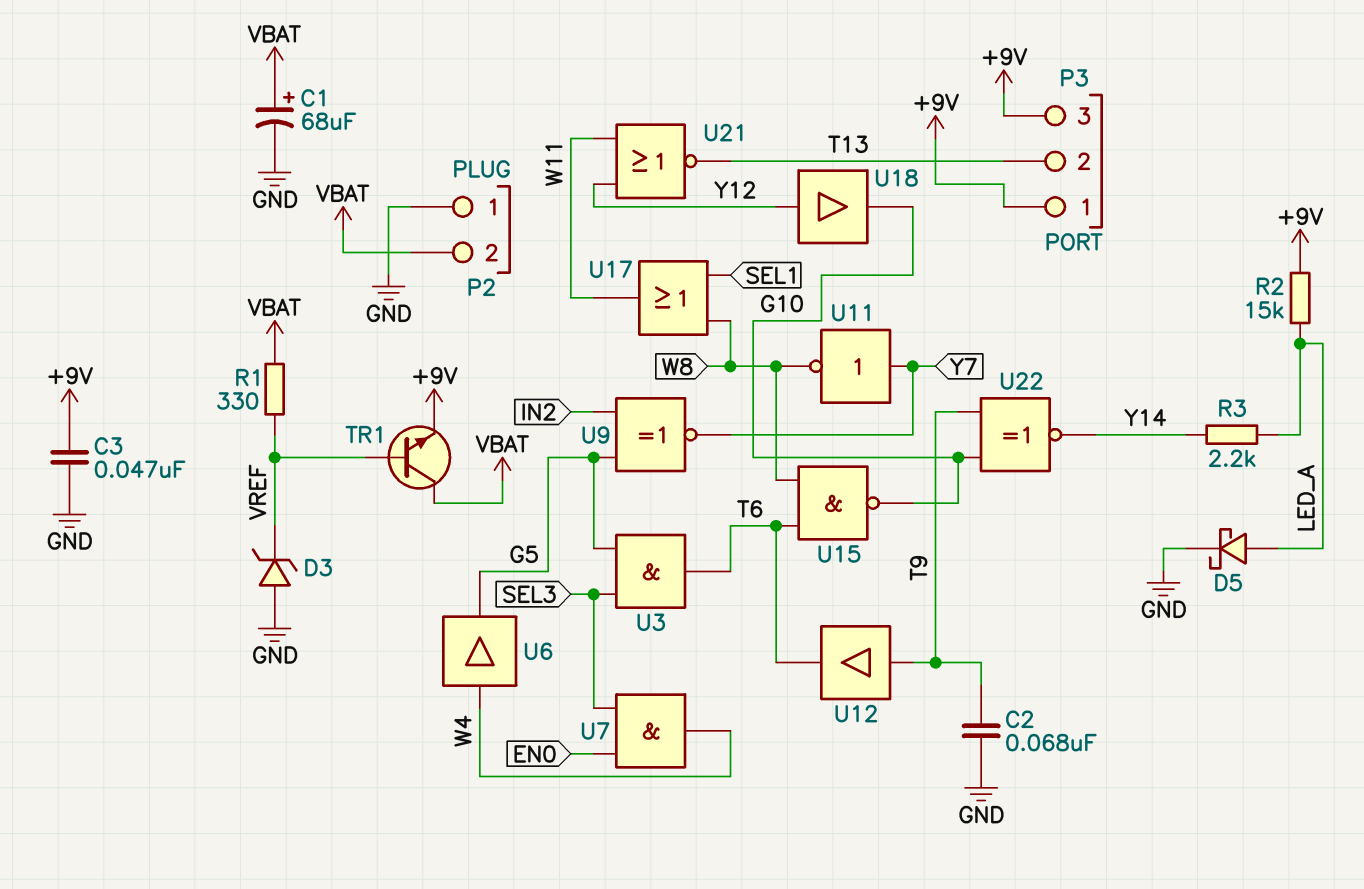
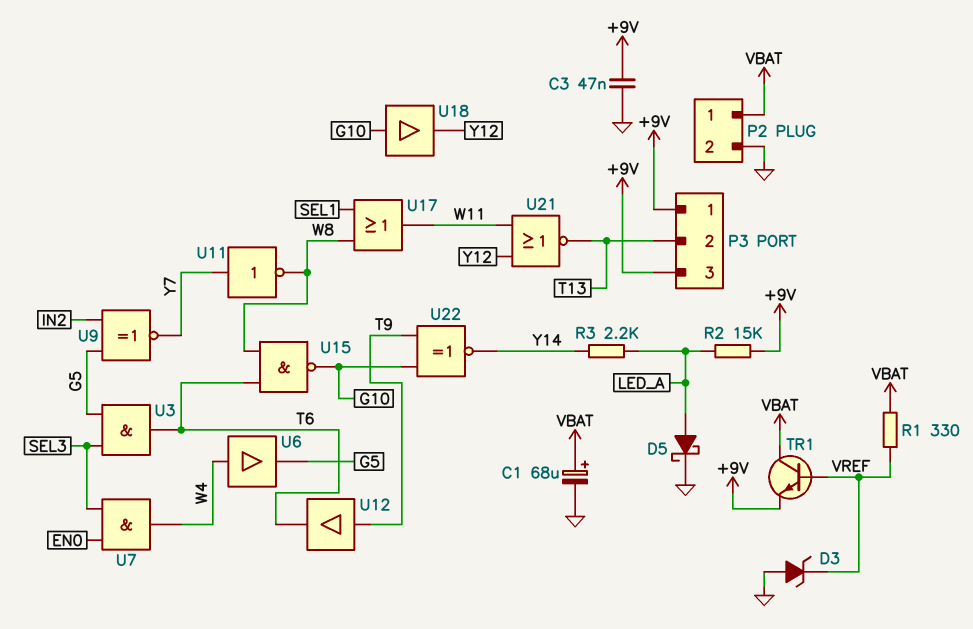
C2: 68nF (GND, T9) -> none
P2 pin 1: GND -> VBAT
P2 pin 2: VBAT -> GND
U18: buffer (in Y12, out G10) -> buffer (in G10, out Y12)

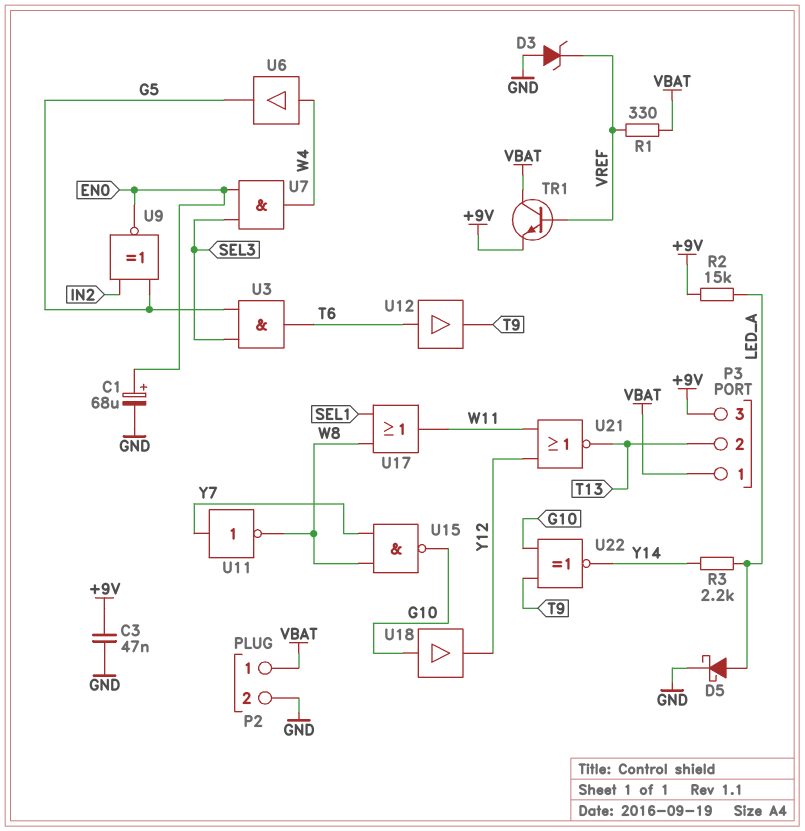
C1: 68uF (plus VBAT, minus GND) -> 68uF (plus EN0, minus GND)
P3 pin 1: +9V -> VBAT
U9: XNOR (in G5, in IN2, out Y7) -> XNOR (in G5, in IN2, out EN0)
U12: buffer (in T9, out T6) -> buffer (in T6, out T9)
U15: NAND (in T6, in W8, out G10) -> NAND (in W8, in Y7, out G10)

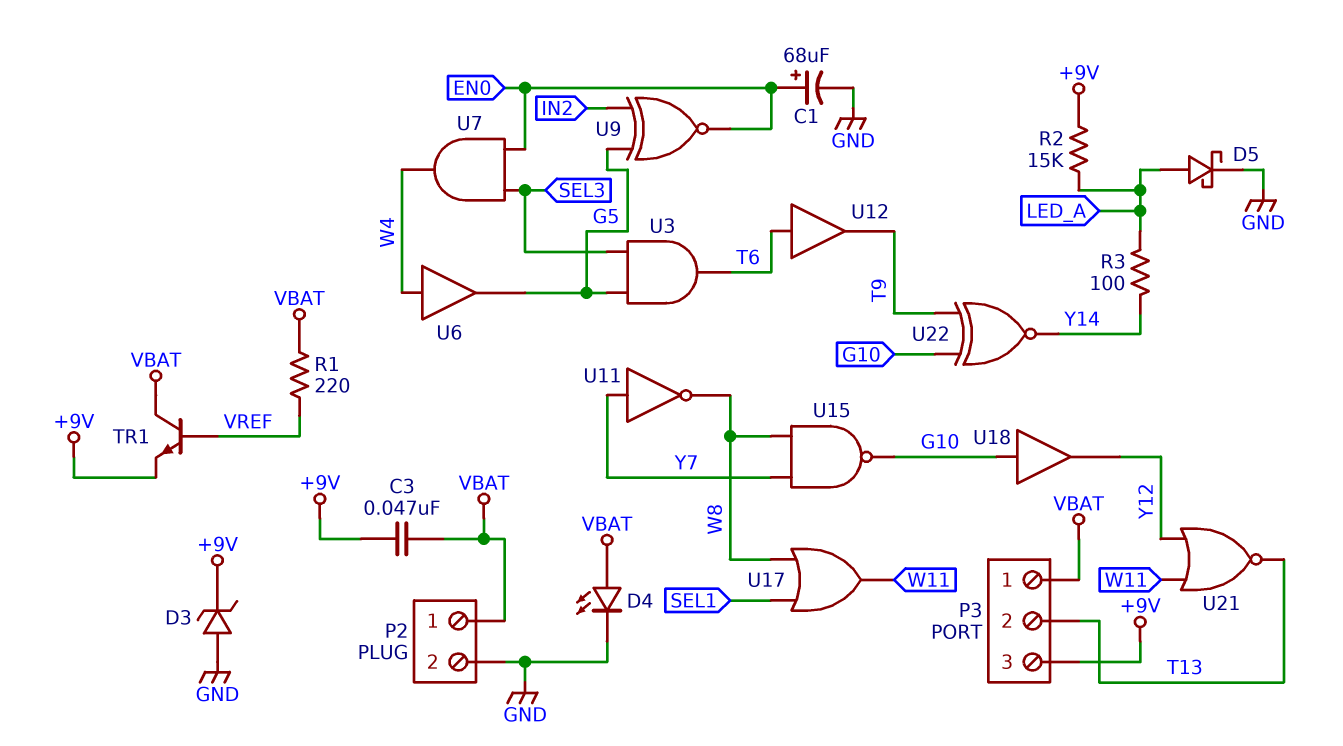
C3: 47nF (+9V, GND) -> 47nF (+9V, VBAT)
D3: zener (A GND, K VREF) -> zener (A GND, K +9V)
D4: none -> LED (A VBAT, K GND)
R1: 330 (VBAT, VREF) -> 220 (VBAT, VREF)
R3: 2.2k (LED_A, Y14) -> 100 (LED_A, Y14)

